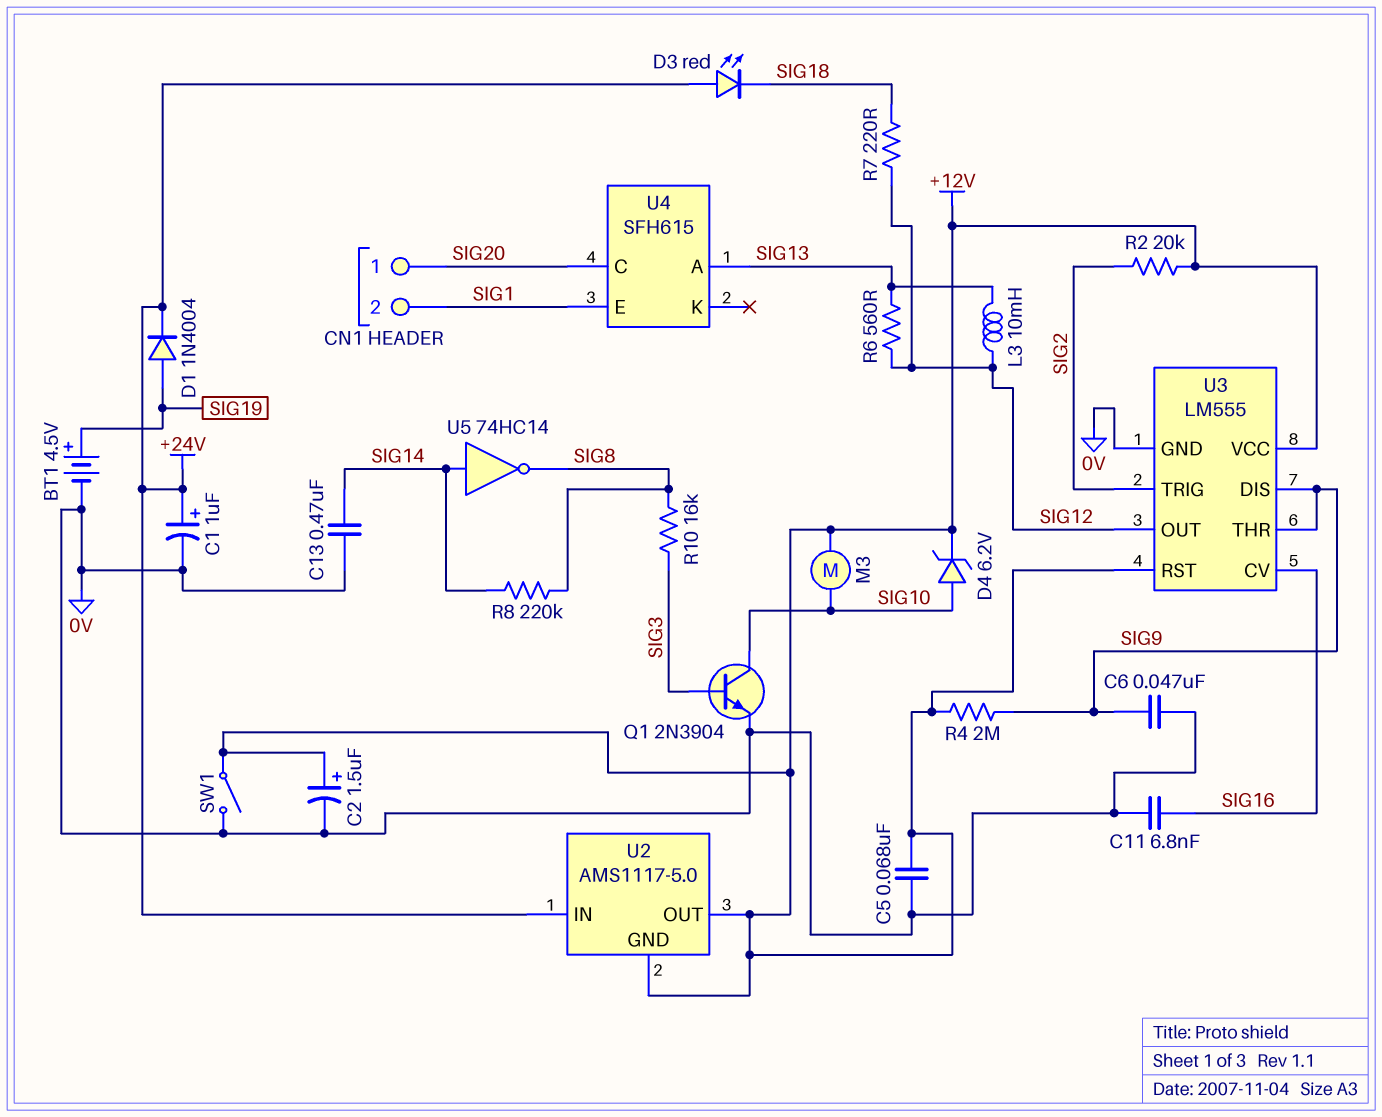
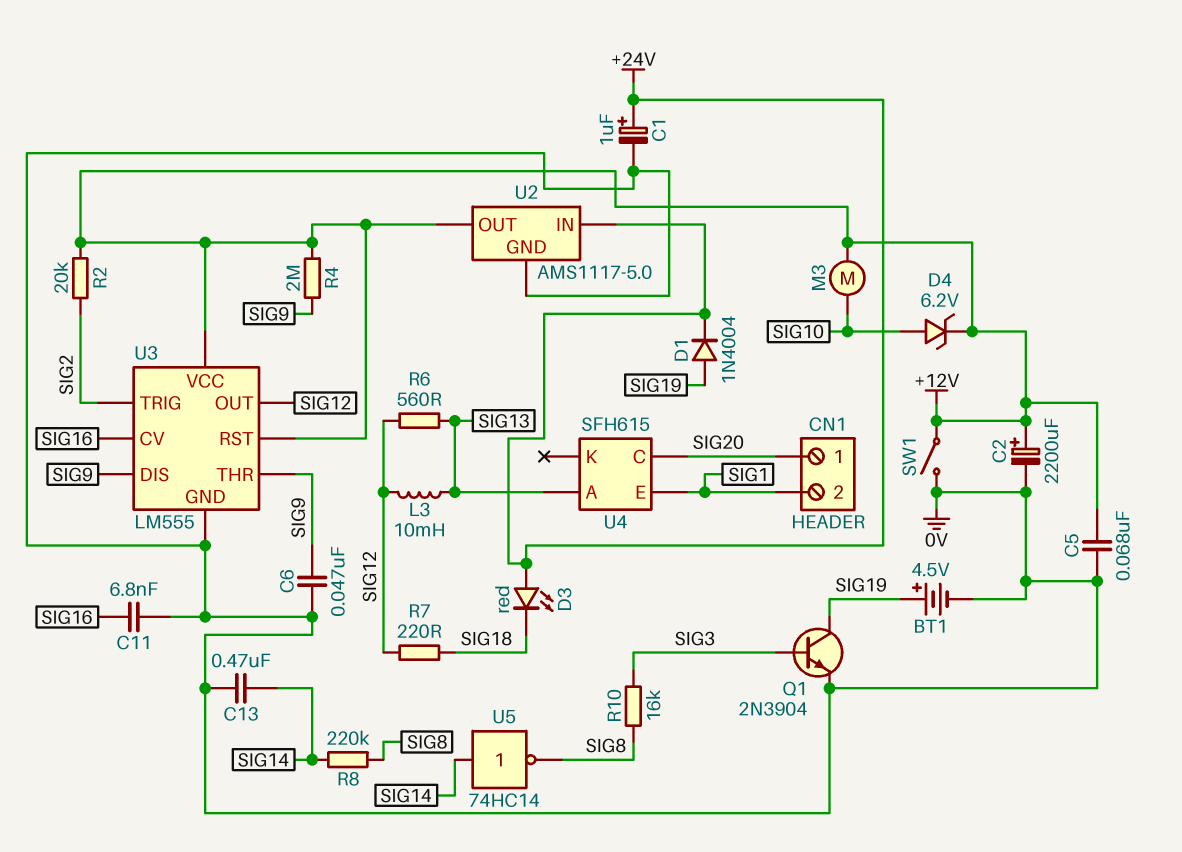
C2: 1.5uF (plus +12V, minus 0V) -> 2200uF (plus +12V, minus 0V)
Q1: NPN 2N3904 (B SIG3, C SIG10, E 0V) -> NPN 2N3904 (B SIG3, C SIG19, E 0V)
U2 pin GND: +12V -> 0V

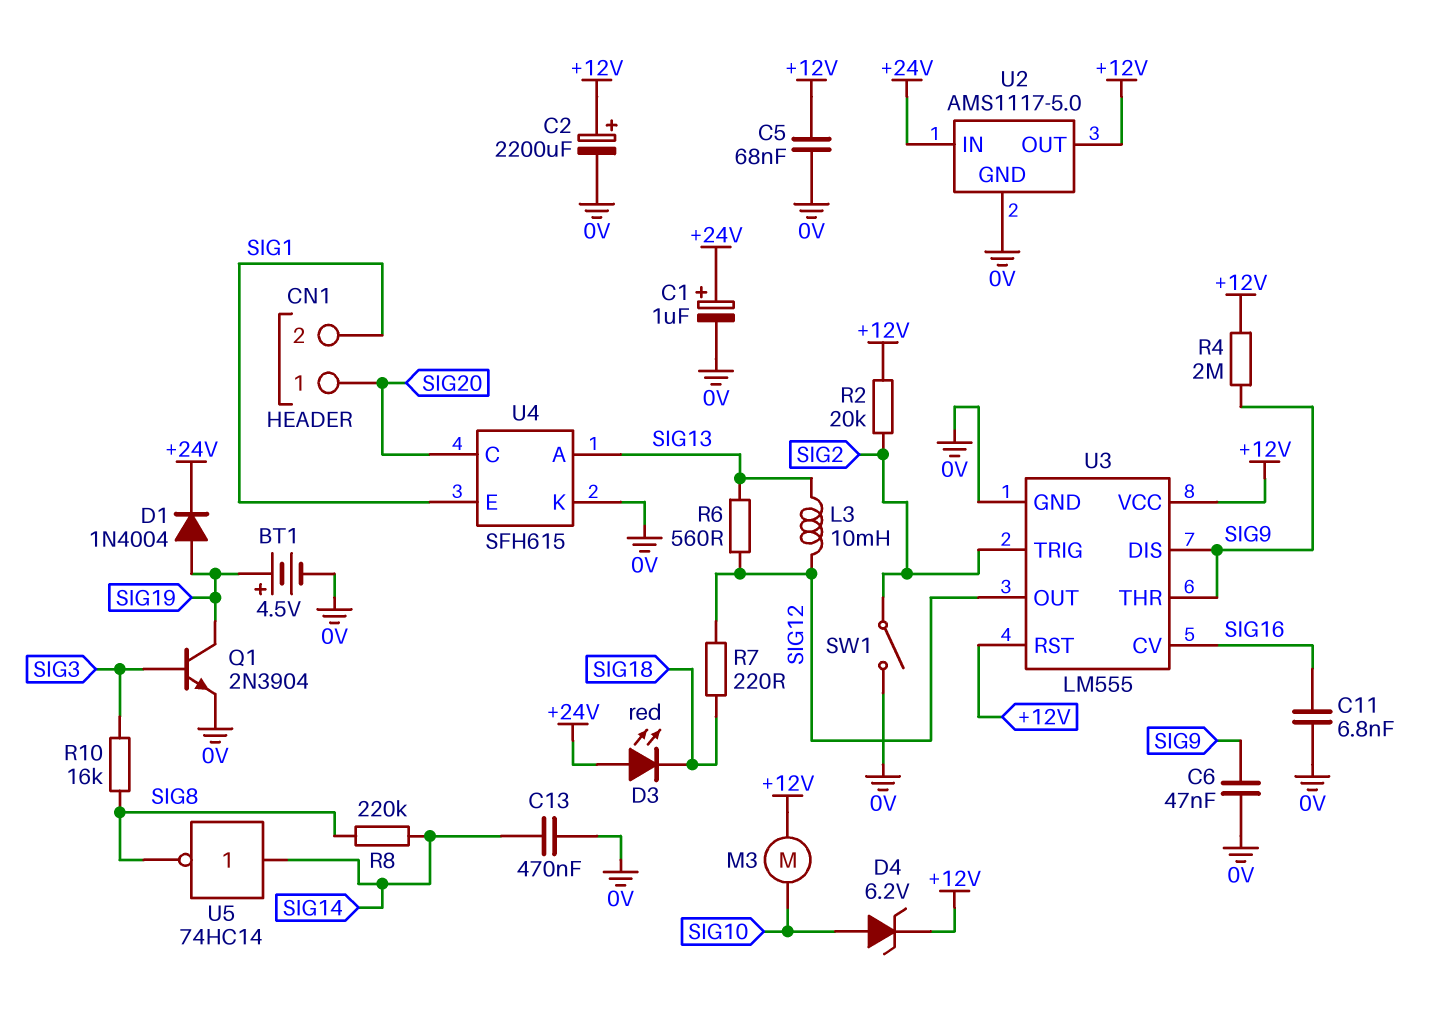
SW1: switch (+12V, 0V) -> switch (0V, SIG2)
U4 pin K: none -> 0V

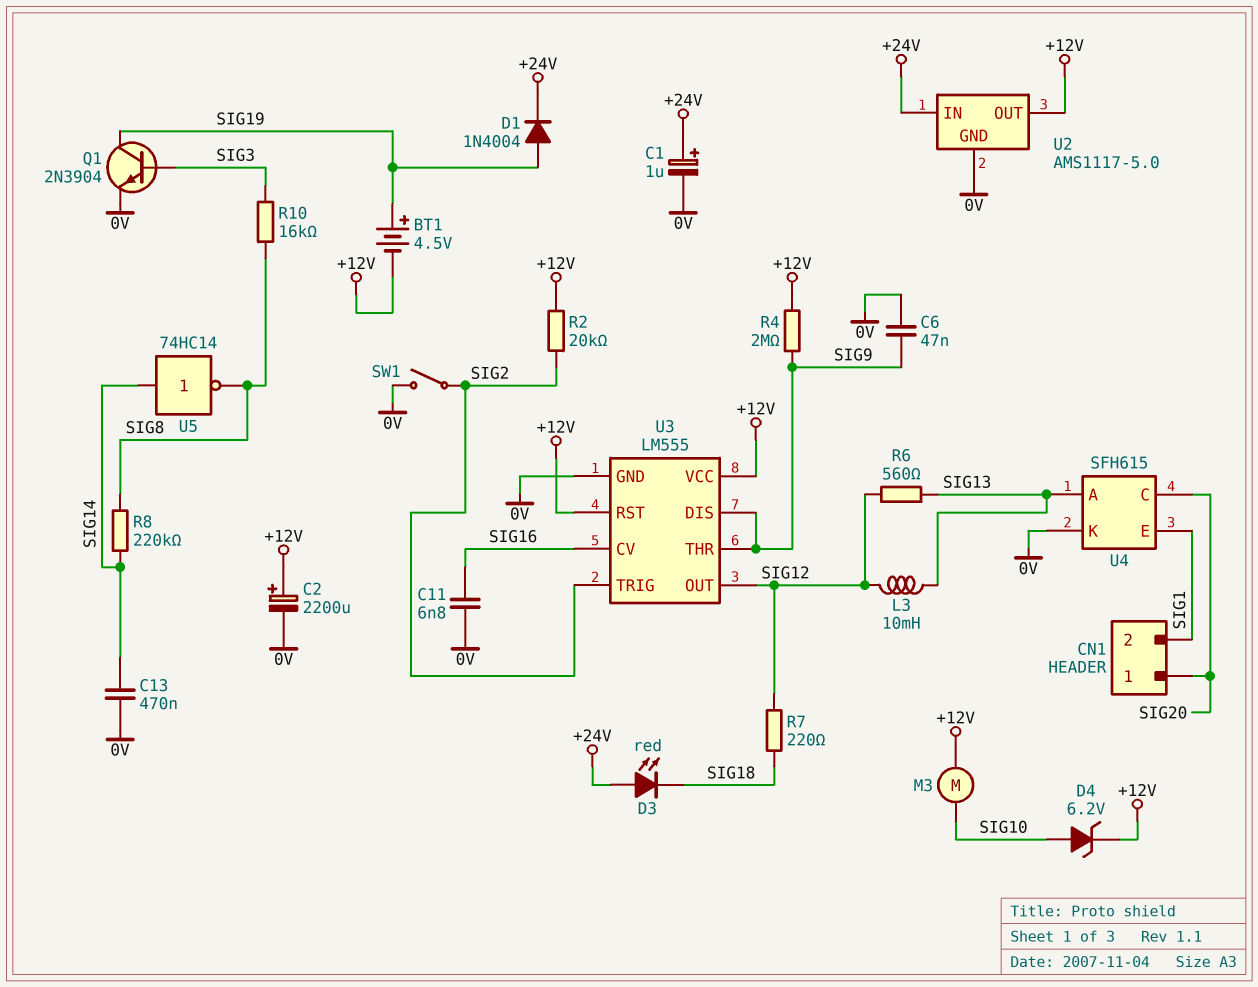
BT1: 4.5V (plus SIG19, minus 0V) -> 4.5V (plus SIG19, minus +12V)
C5: 68nF (+12V, 0V) -> none

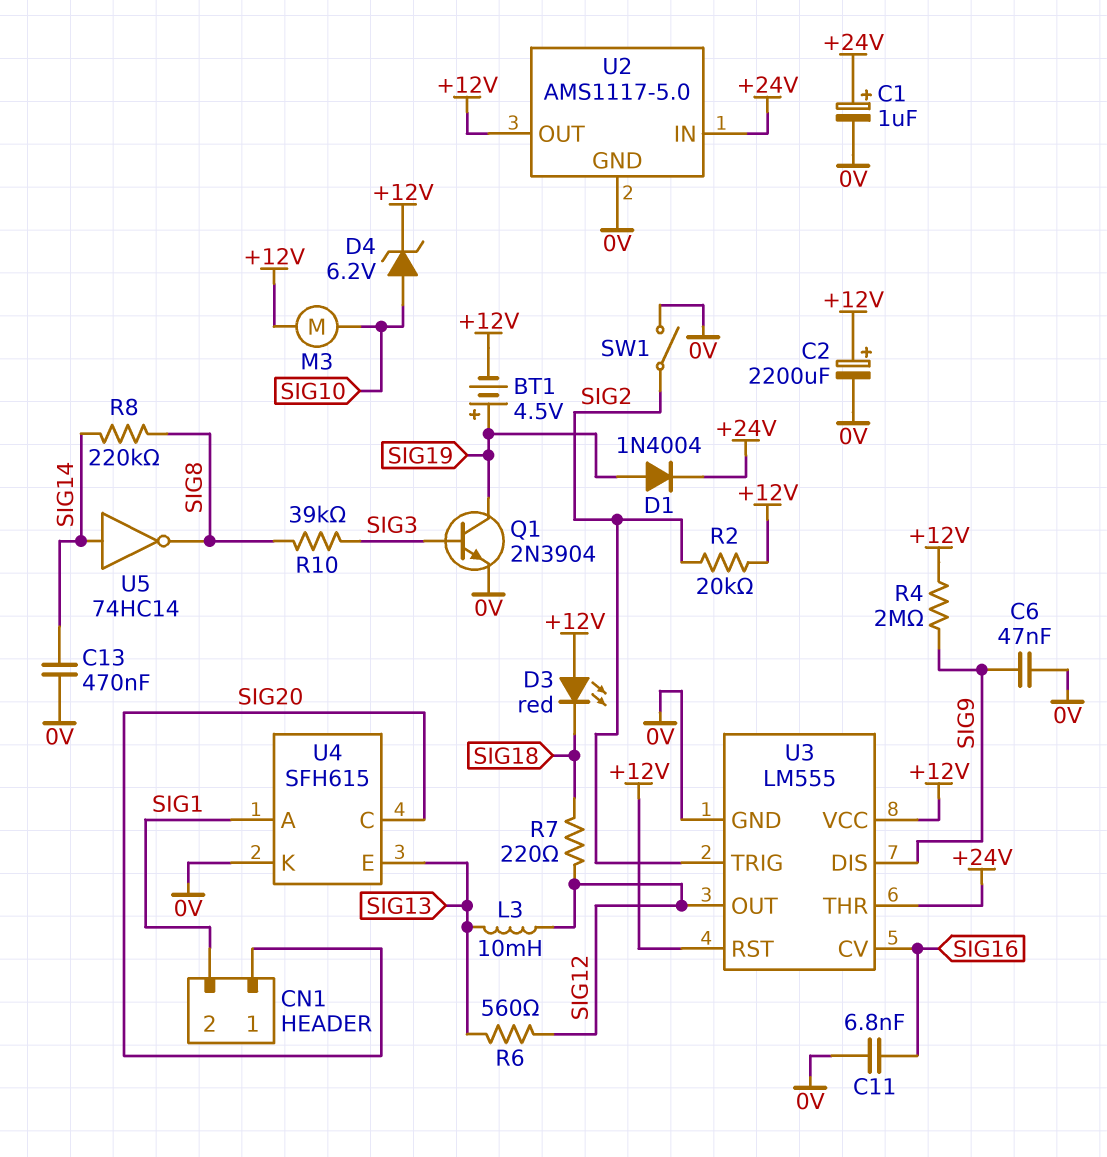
D3: LED red (A +24V, K SIG18) -> LED red (A +12V, K SIG18)
R10: 16k (SIG3, SIG8) -> 39k (SIG3, SIG8)
U3 pin THR: SIG9 -> +24V
U4 pin A: SIG13 -> SIG1
U4 pin E: SIG1 -> SIG13

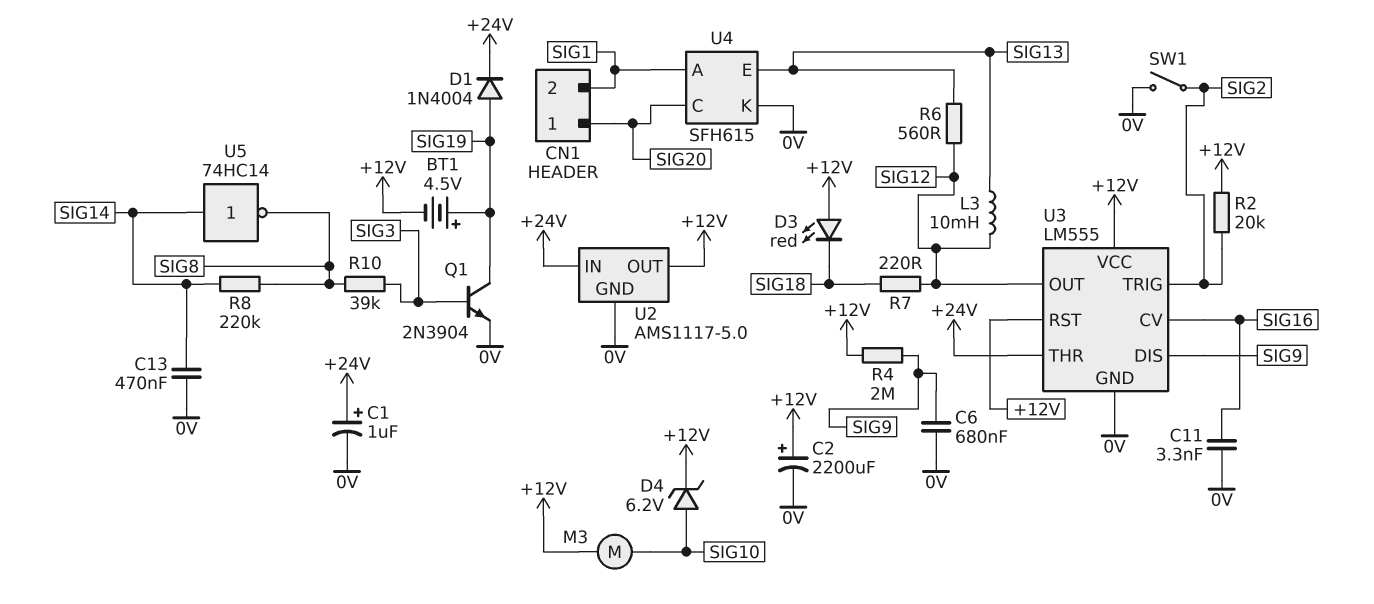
C6: 47nF (0V, SIG9) -> 680nF (0V, SIG9)
C11: 6.8nF (0V, SIG16) -> 3.3nF (0V, SIG16)

